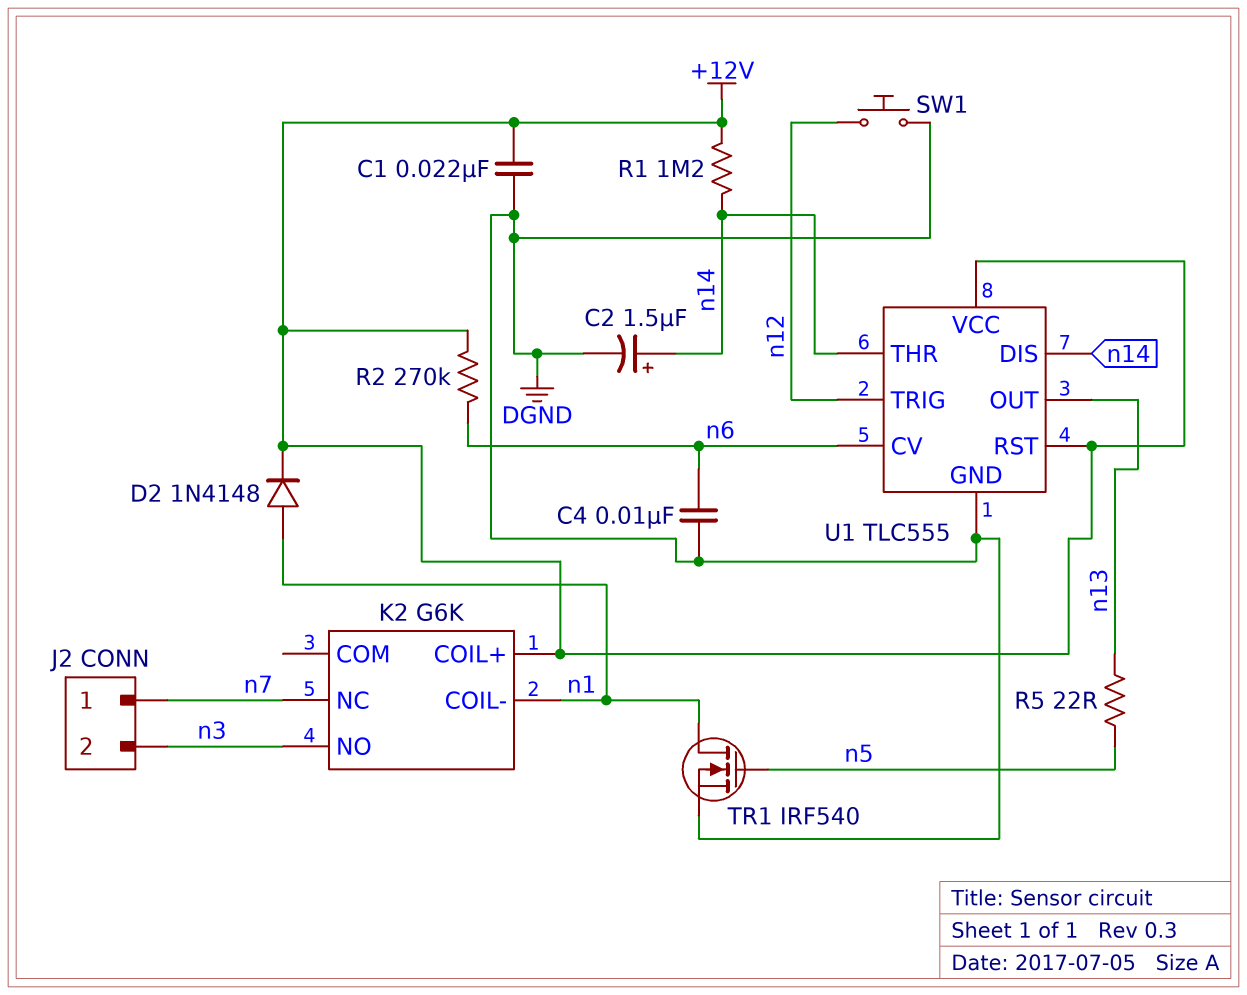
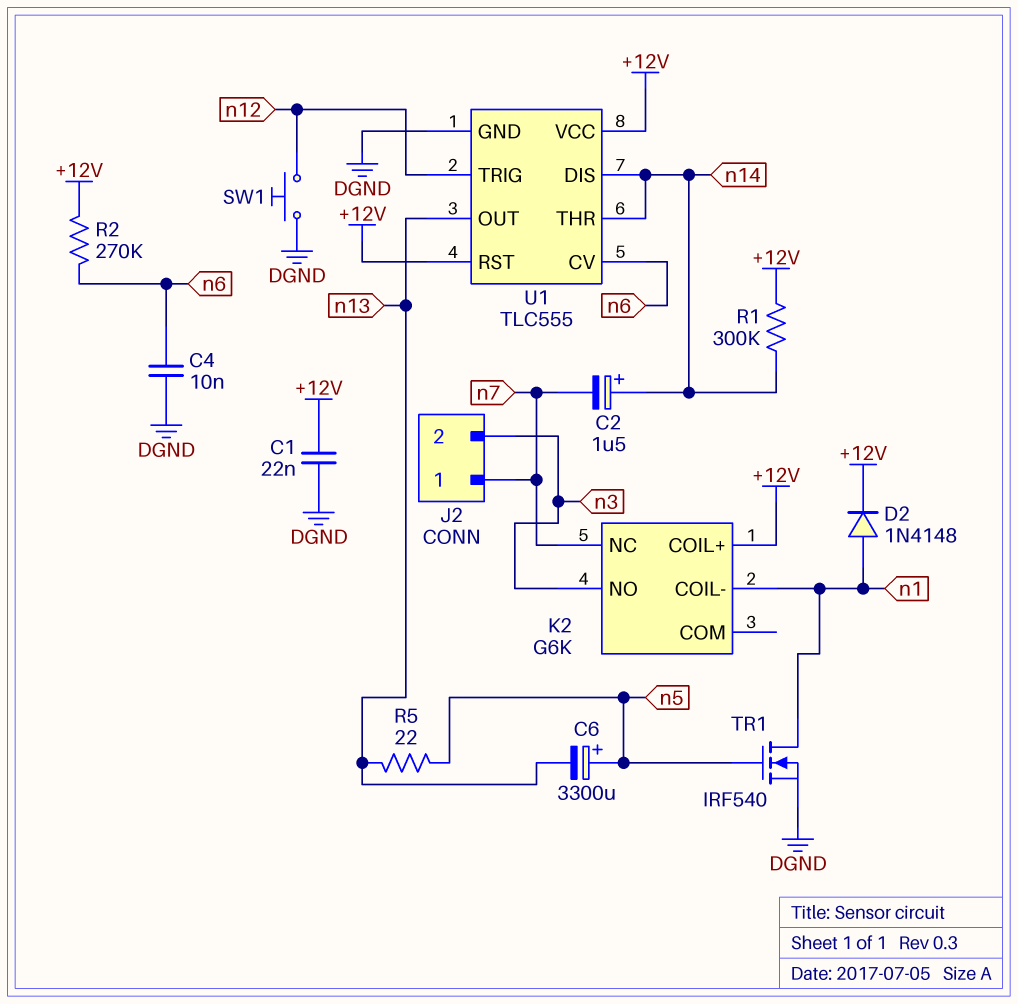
C2: 1.5uF (plus n14, minus DGND) -> 1.5uF (plus n14, minus n7)
C6: none -> 3300uF (plus n5, minus n13)
R1: 1.2M (+12V, n14) -> 300k (+12V, n14)

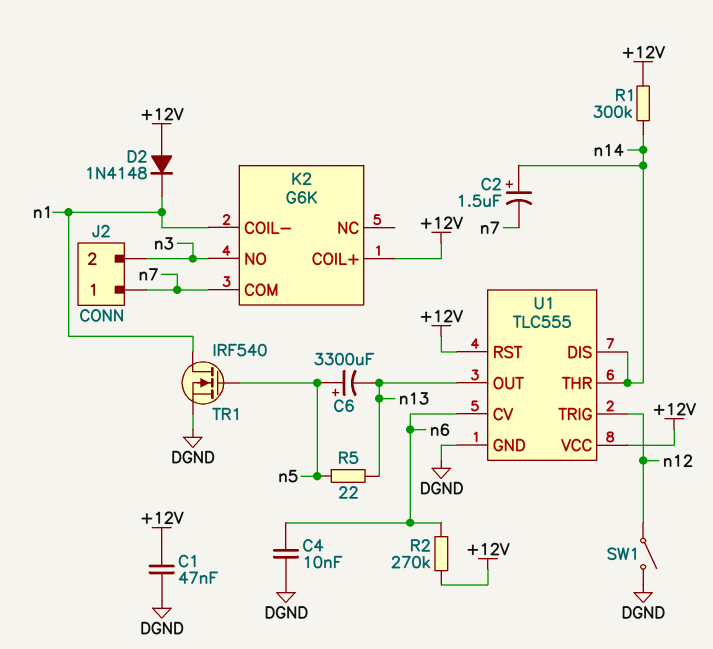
C1: 22nF (+12V, DGND) -> 47nF (+12V, DGND)
D2: diode 1N4148 (A n1, K +12V) -> diode 1N4148 (A +12V, K n1)
K2 pin COM: none -> n7
K2 pin NC: n7 -> none
SW1: button (DGND, n12) -> switch (DGND, n12)

